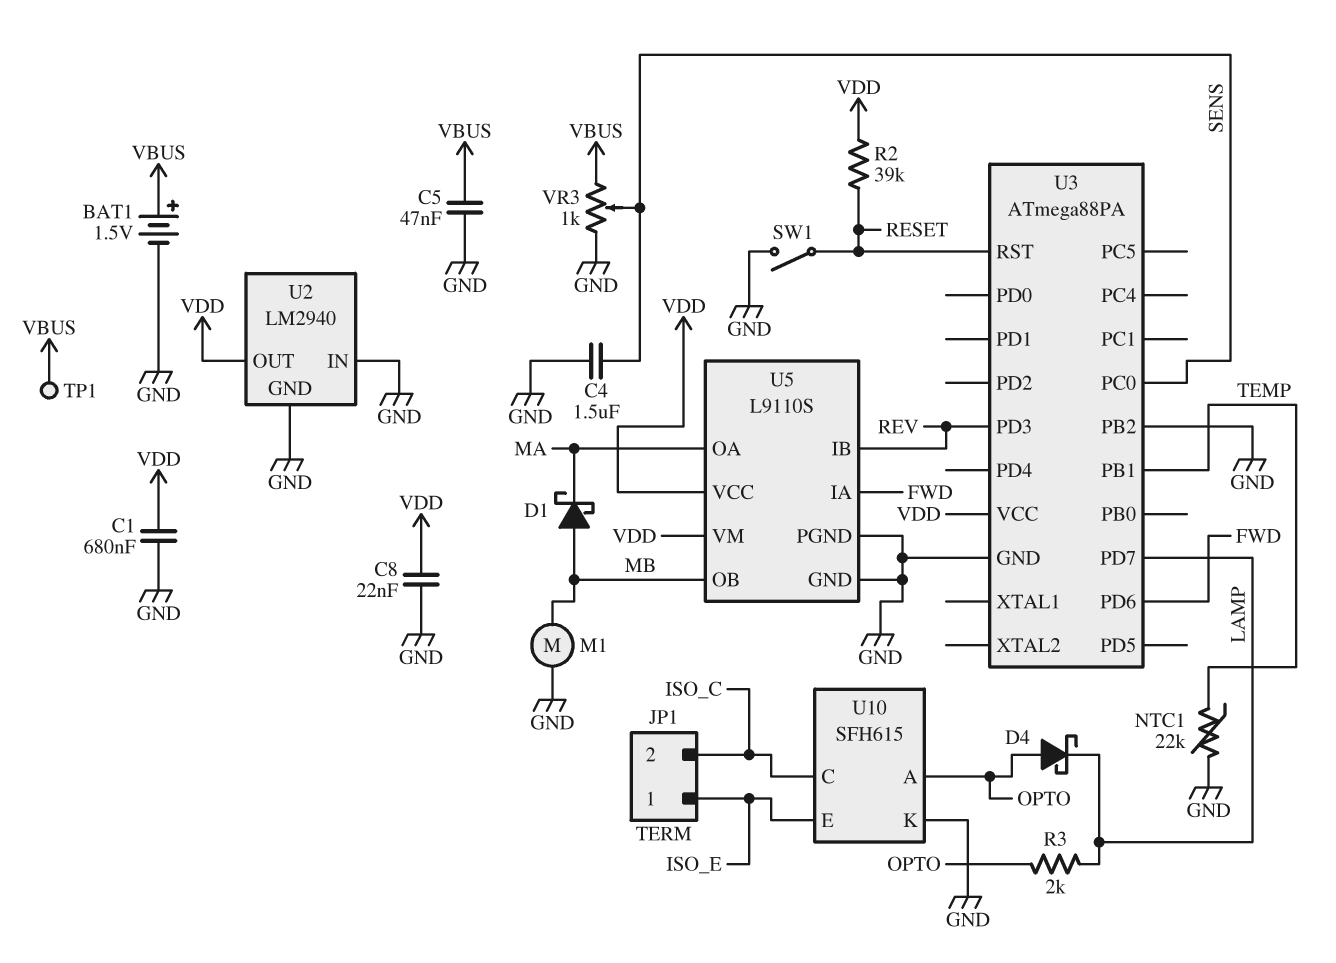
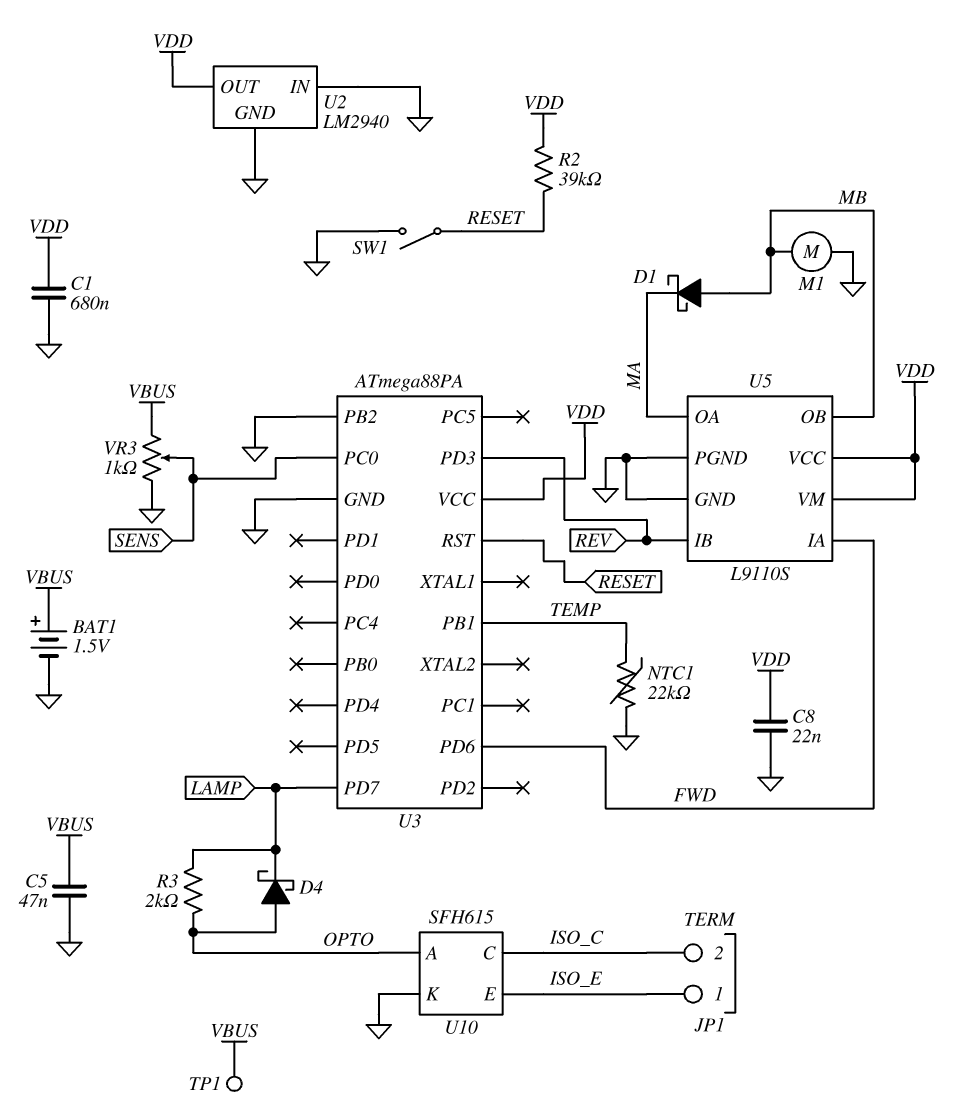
C4: 1.5uF (GND, SENS) -> none

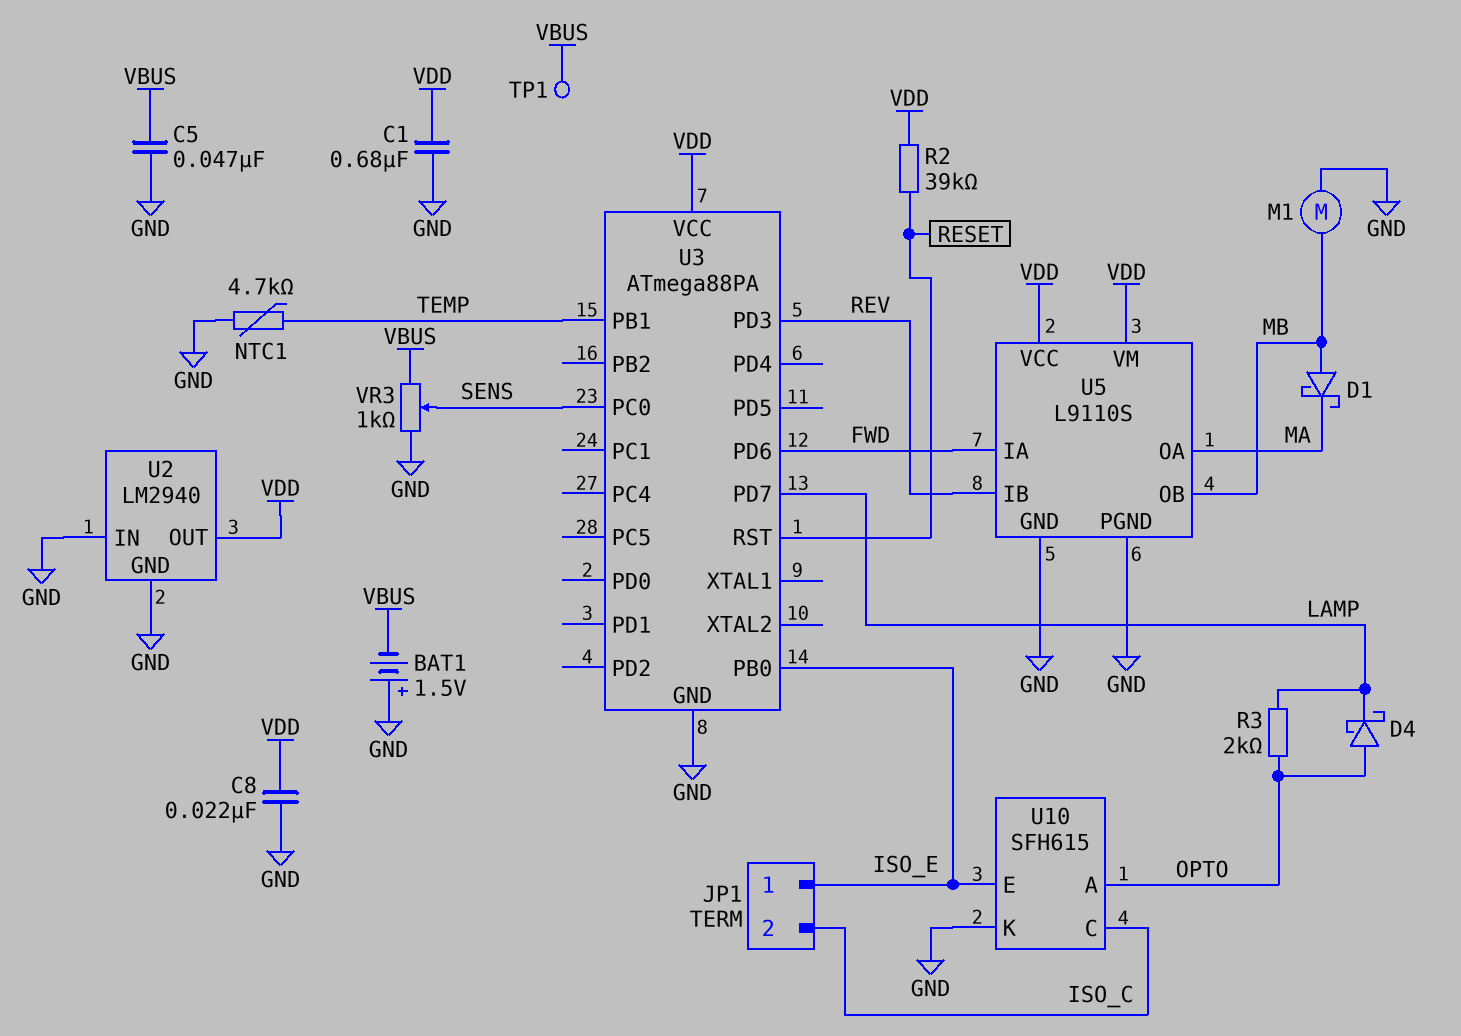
BAT1: 1.5V (plus VBUS, minus GND) -> 1.5V (plus GND, minus VBUS)
NTC1: 22k (GND, TEMP) -> 4.7k (GND, TEMP)
SW1: switch (GND, RESET) -> none
U3 pin PB0: none -> ISO_E
U3 pin PB2: GND -> none

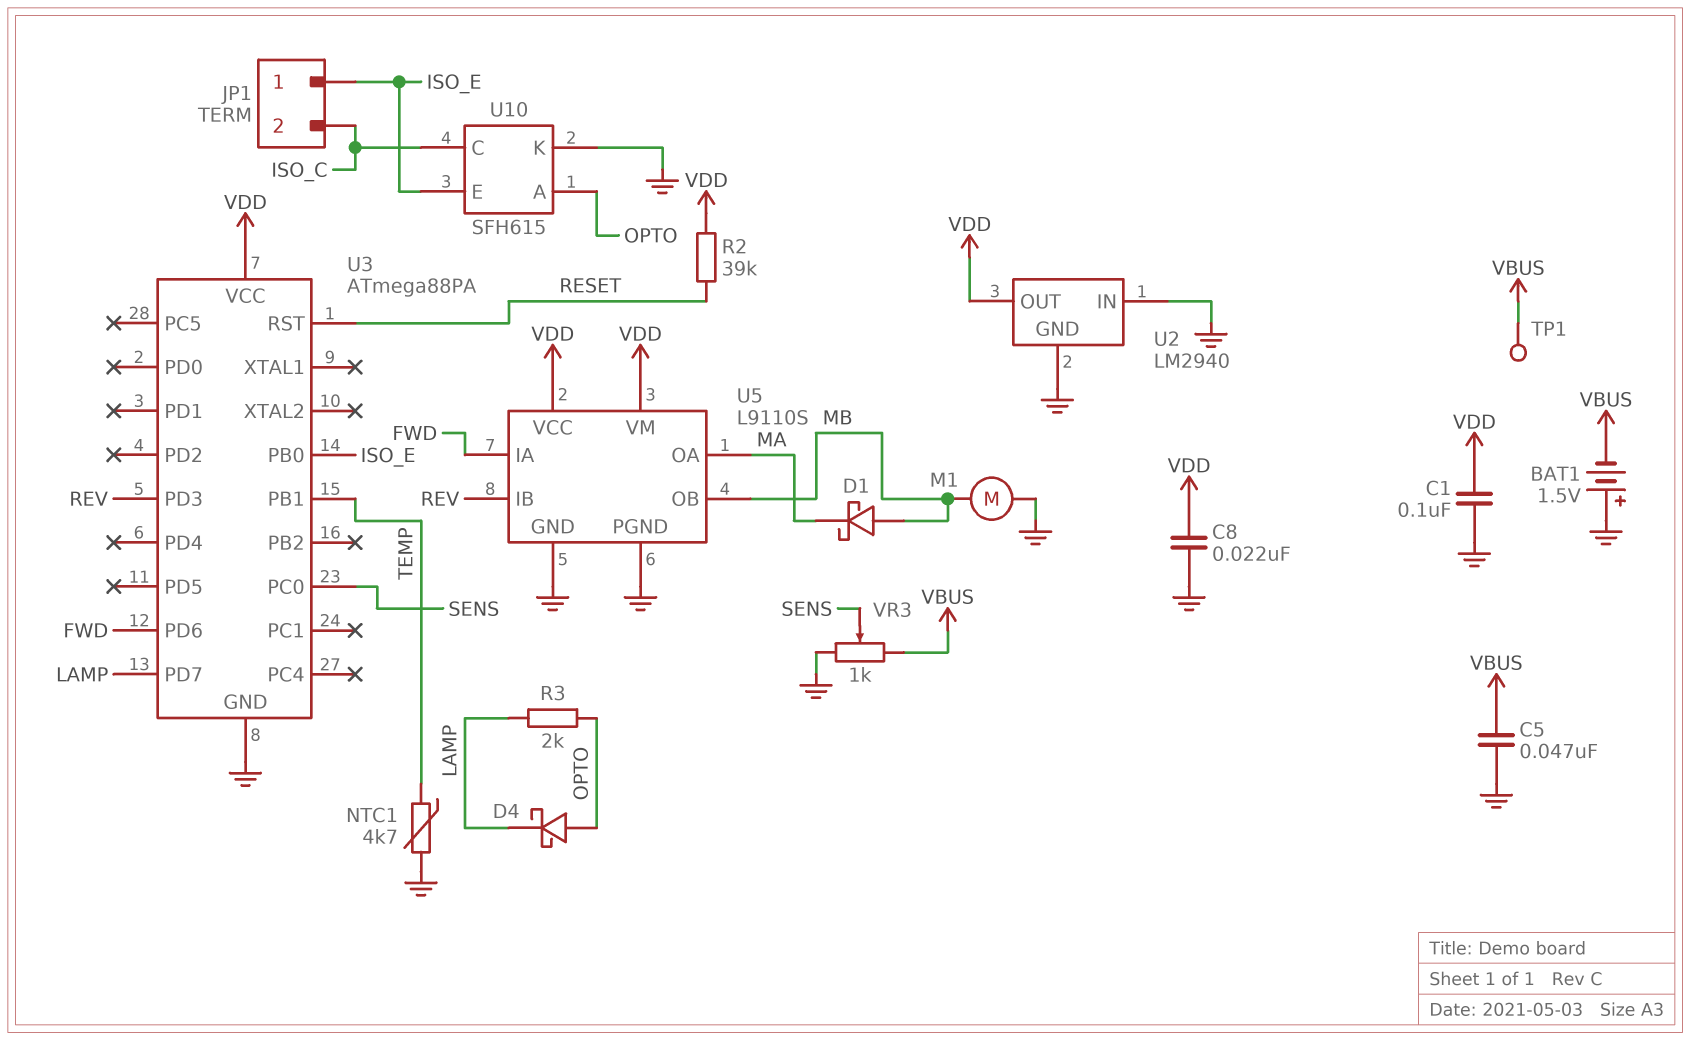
C1: 680nF (GND, VDD) -> 100nF (GND, VDD)

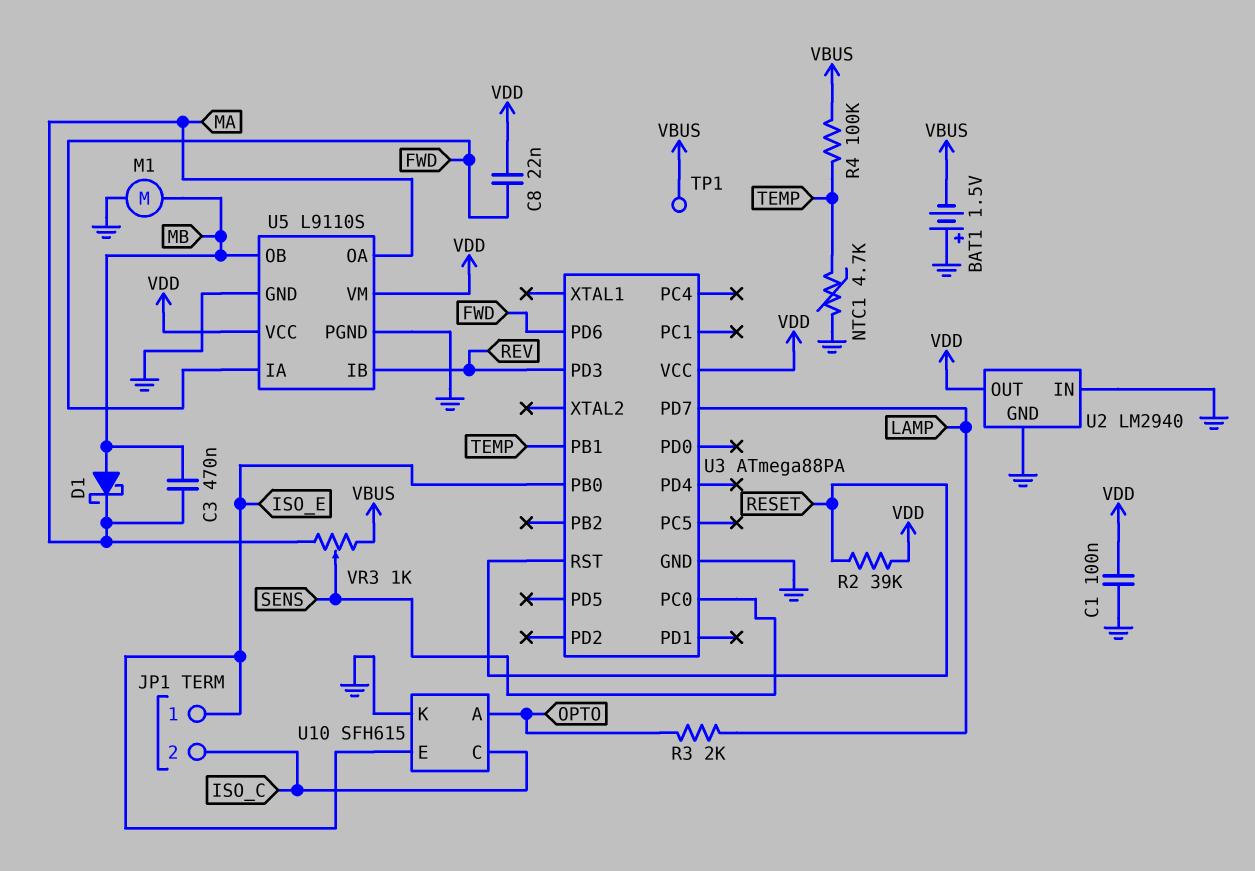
C3: none -> 470nF (MA, MB)
C5: 47nF (GND, VBUS) -> none
C8: 22nF (GND, VDD) -> 22nF (FWD, VDD)
D4: schottky (A OPTO, K LAMP) -> none
R4: none -> 100k (TEMP, VBUS)
VR3: 1k (GND, VBUS, wiper SENS) -> 1k (MA, VBUS, wiper SENS)

